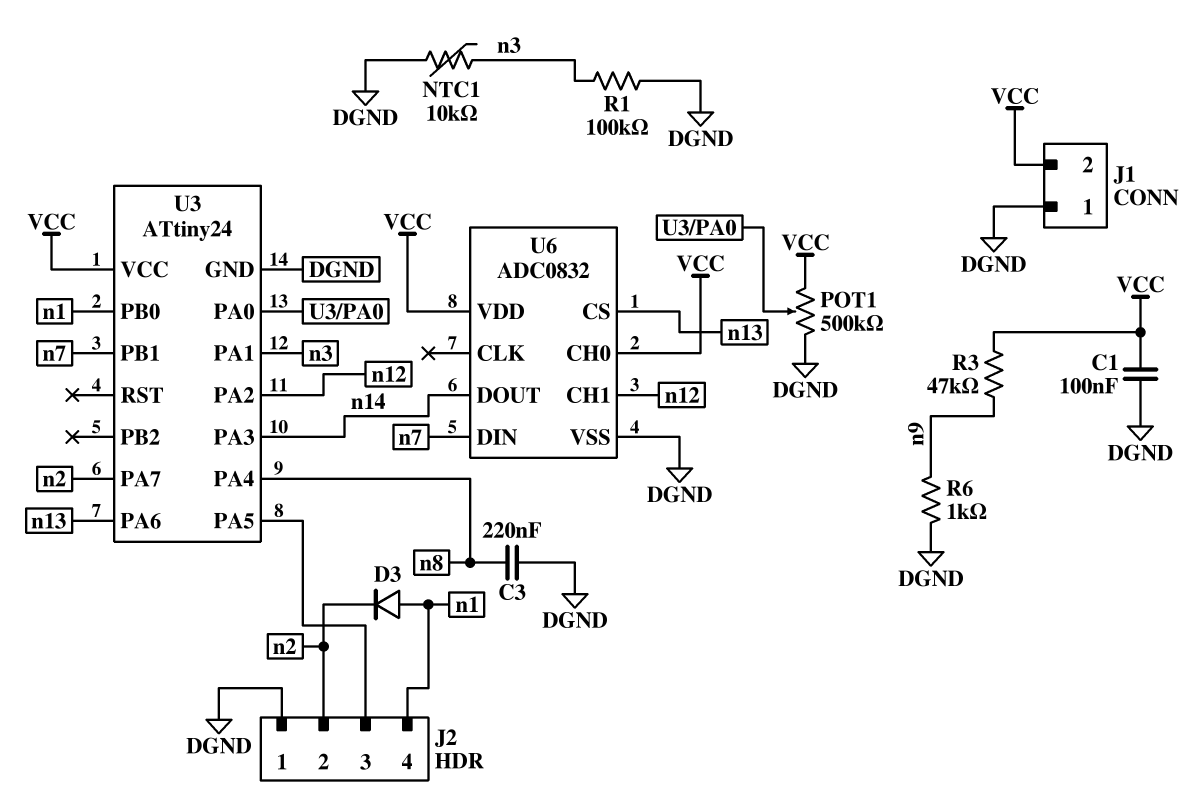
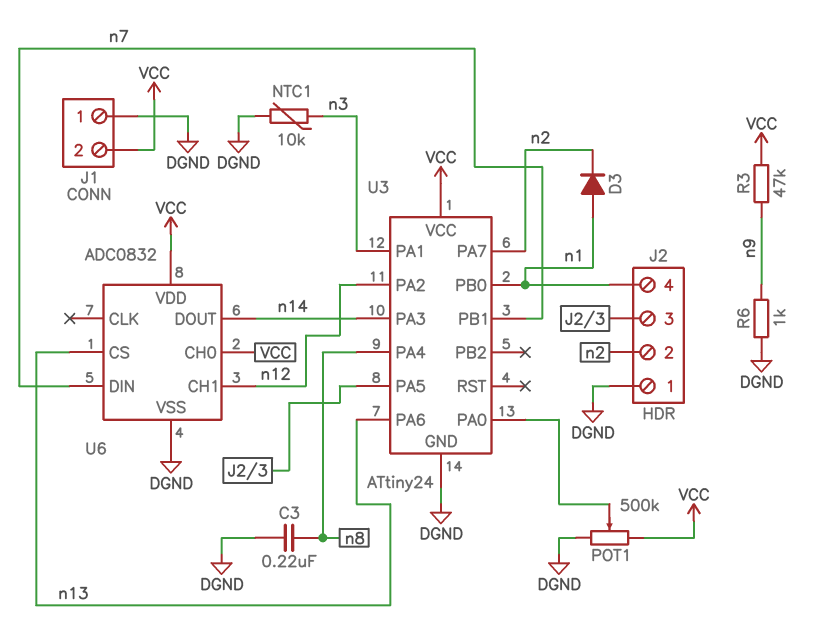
C1: 100nF (DGND, VCC) -> none
R1: 100k (DGND, n3) -> none

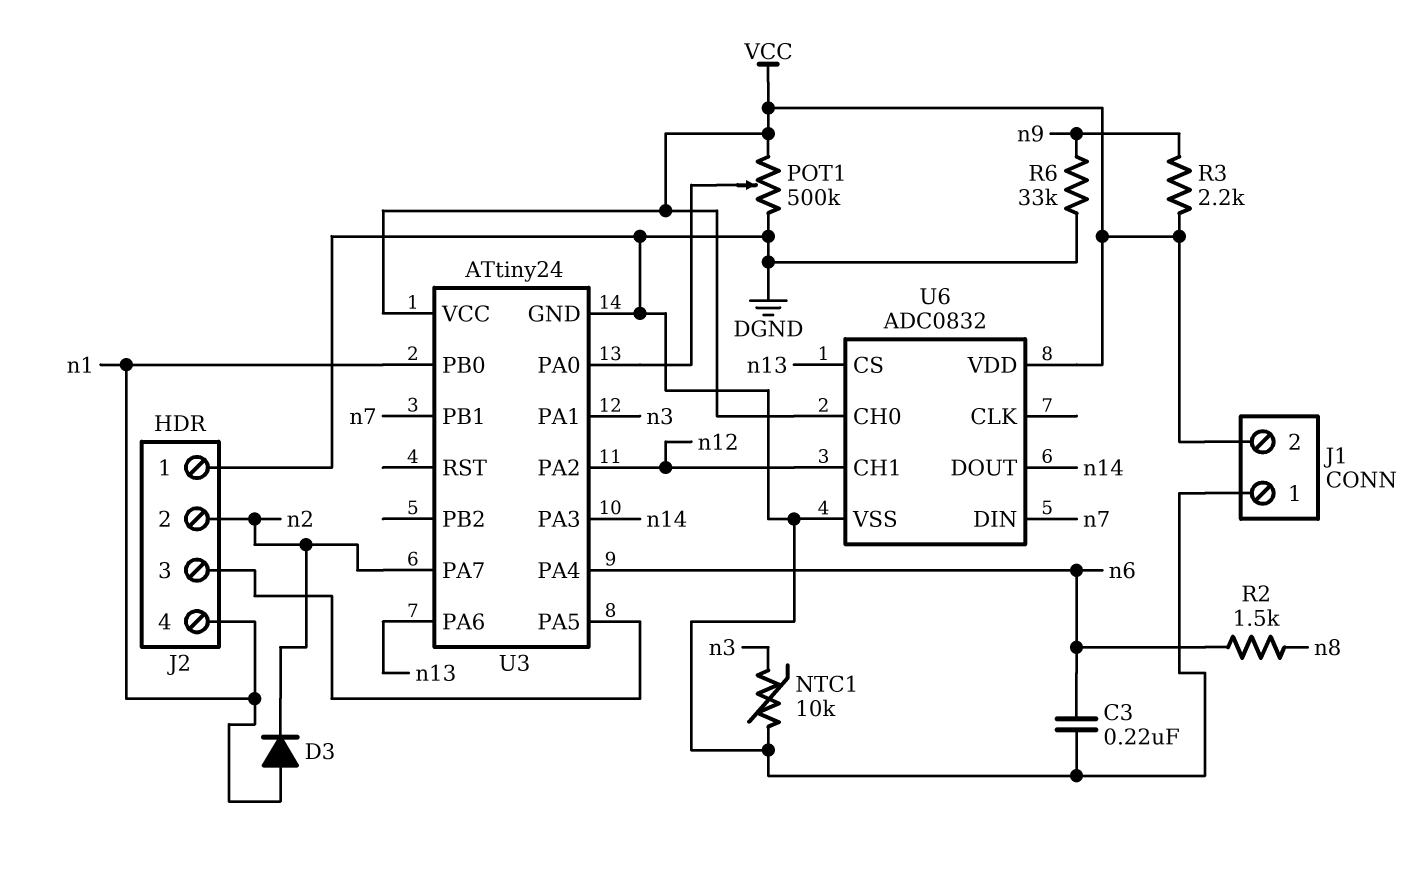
C3: 220nF (DGND, n8) -> 220nF (DGND, n6)
R2: none -> 1.5k (n6, n8)
R3: 47k (VCC, n9) -> 2.2k (VCC, n9)
R6: 1k (DGND, n9) -> 33k (DGND, n9)
U3 pin PA4: n8 -> n6

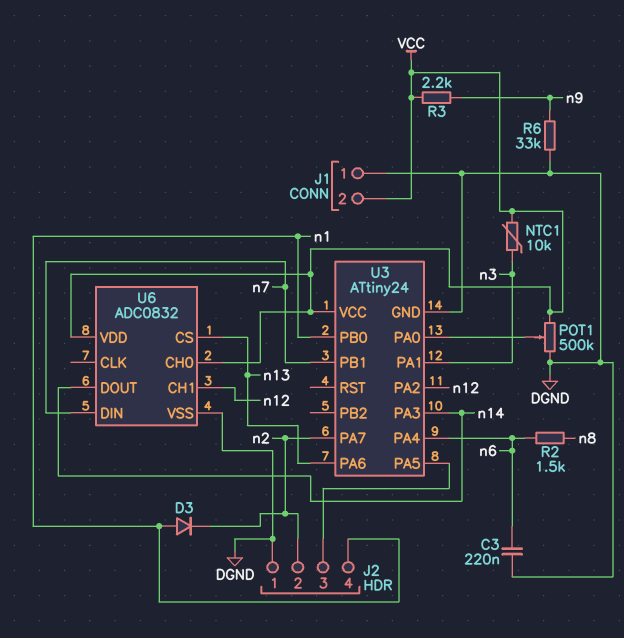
NTC1: 10k (DGND, n3) -> 10k (VCC, n3)

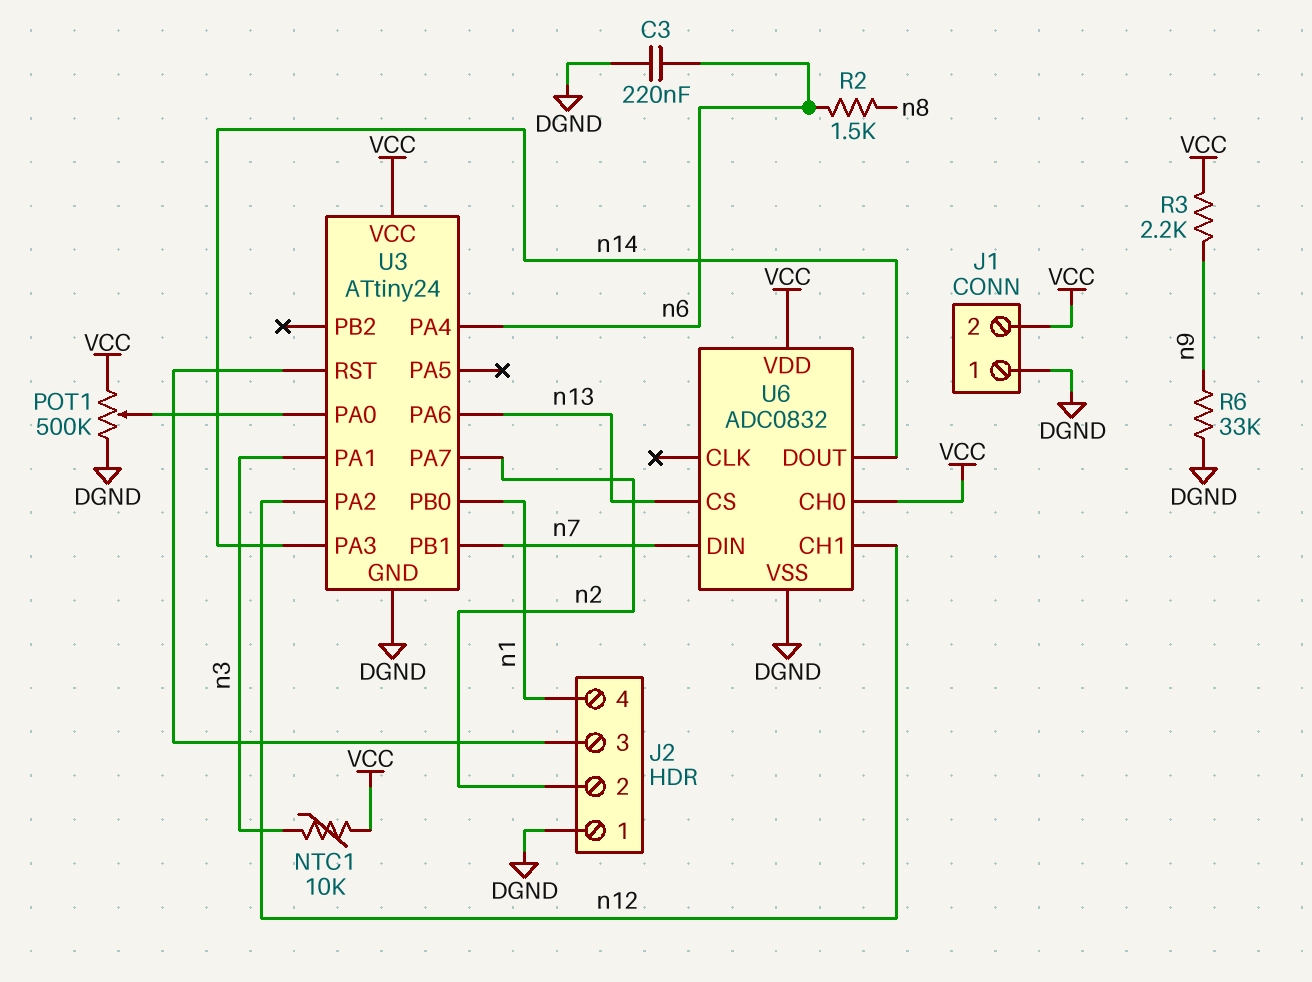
D3: diode (A n1, K n2) -> none
U3 pin PA5: J2/3 -> none
U3 pin RST: none -> J2/3

